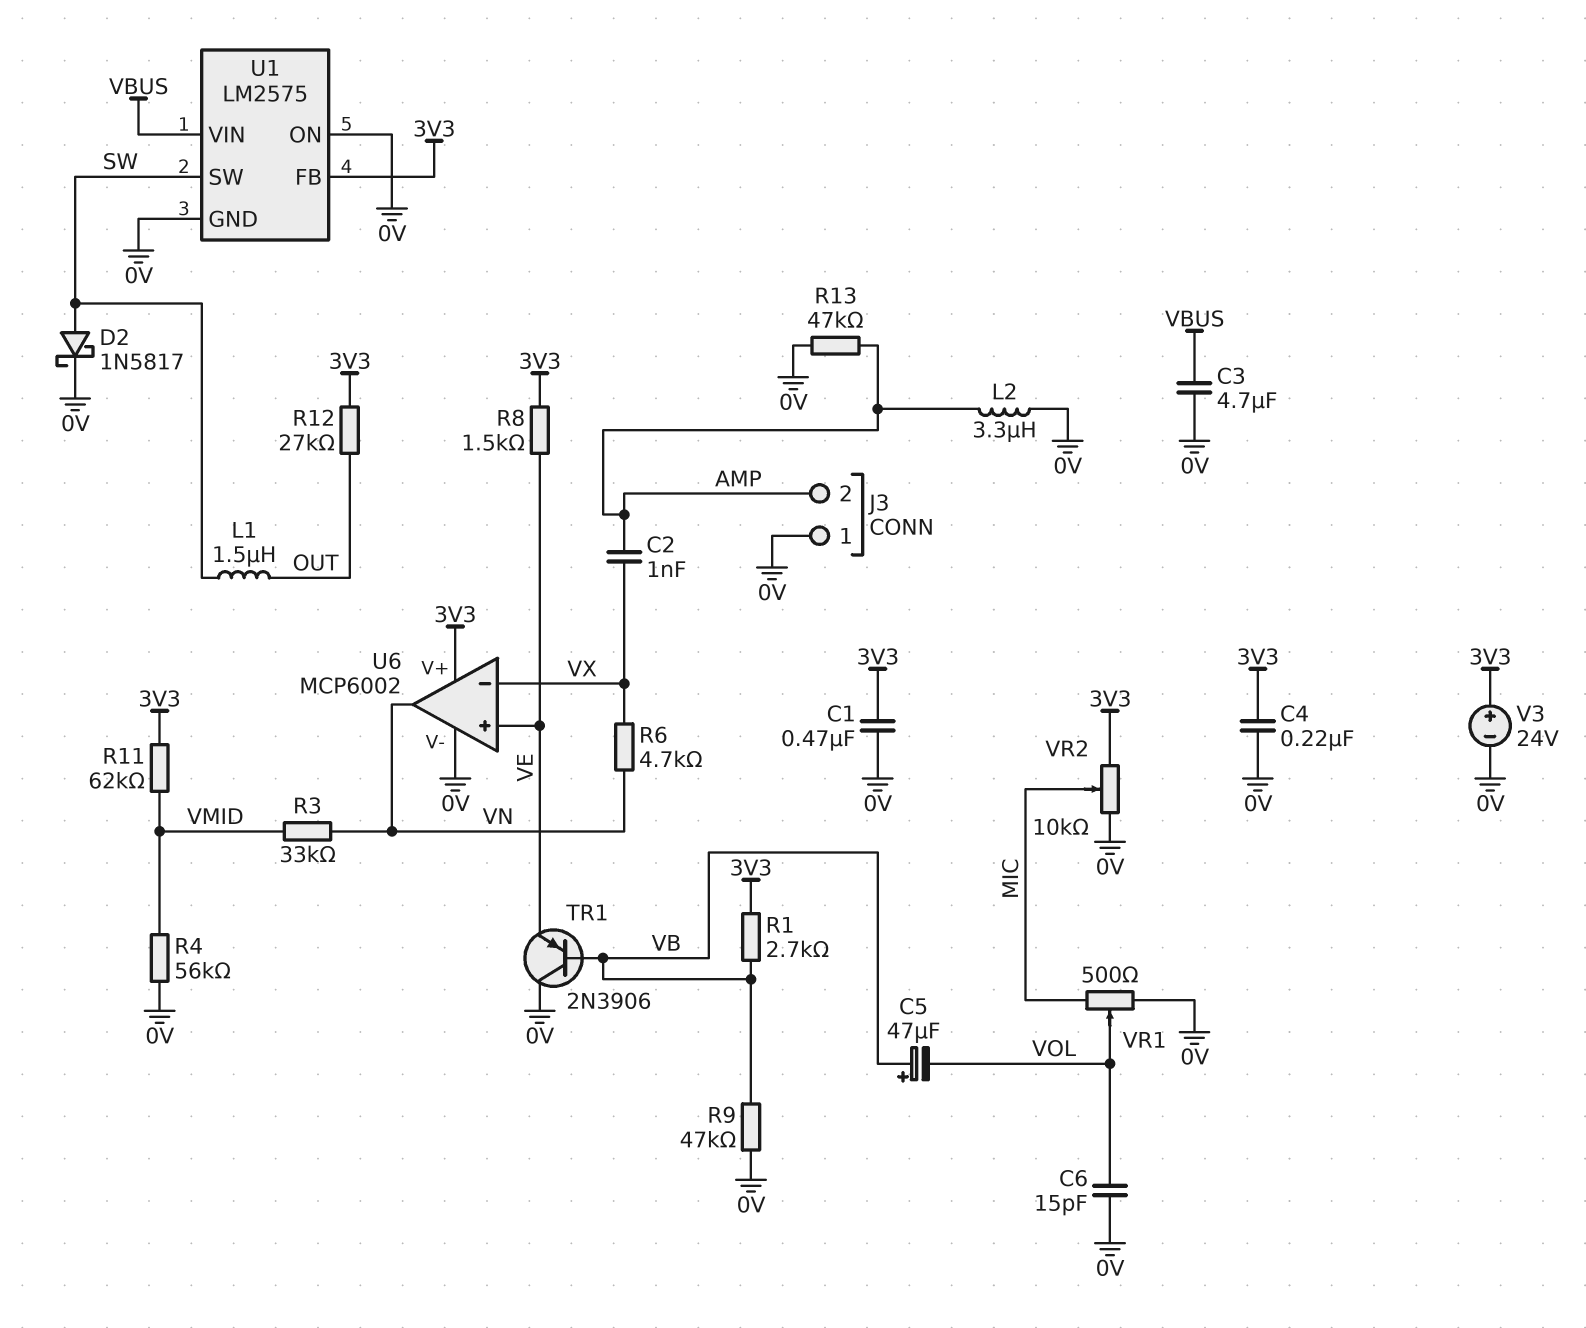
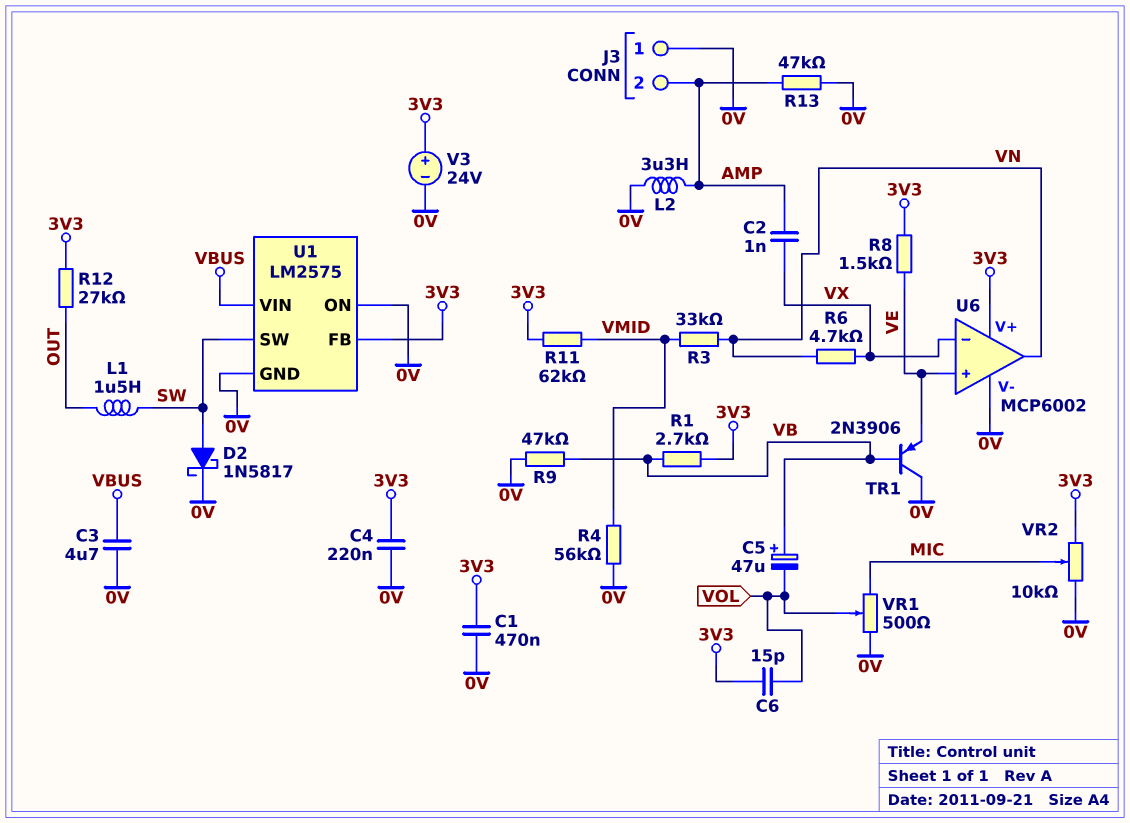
C6: 15pF (0V, VOL) -> 15pF (3V3, VOL)

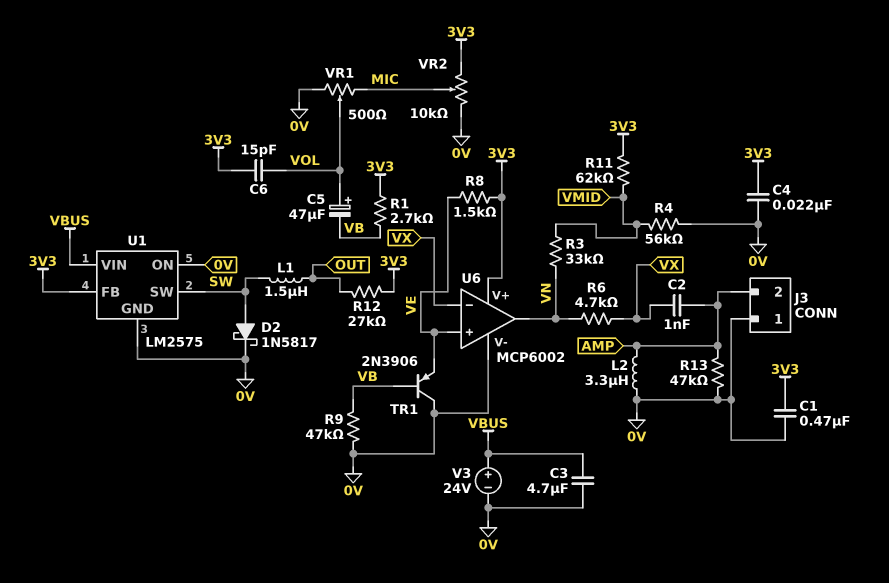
C4: 220nF (0V, 3V3) -> 22nF (0V, 3V3)
C5: 47uF (plus VB, minus VOL) -> 47uF (plus VOL, minus VB)
V3: 24V (plus 3V3, minus 0V) -> 24V (plus VBUS, minus 0V)

